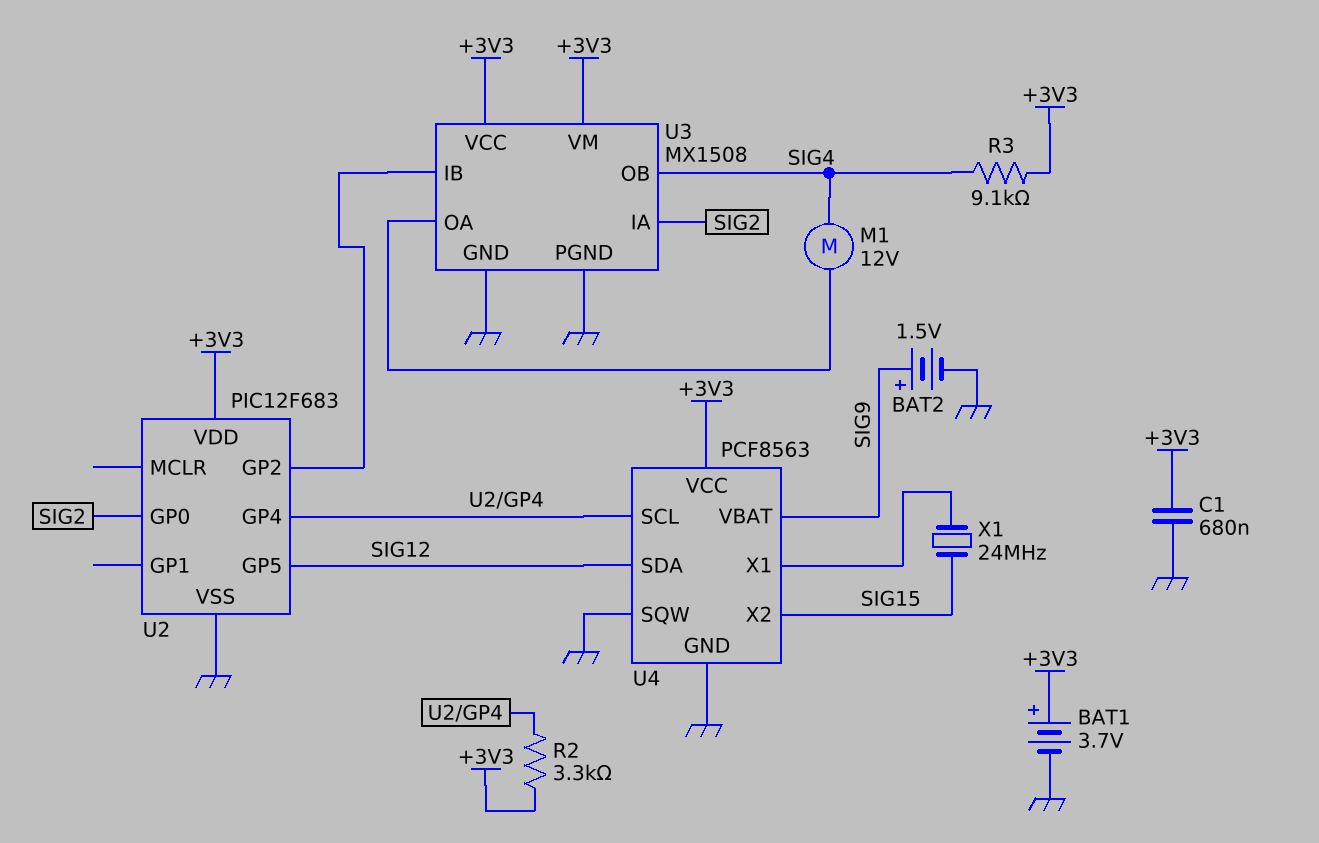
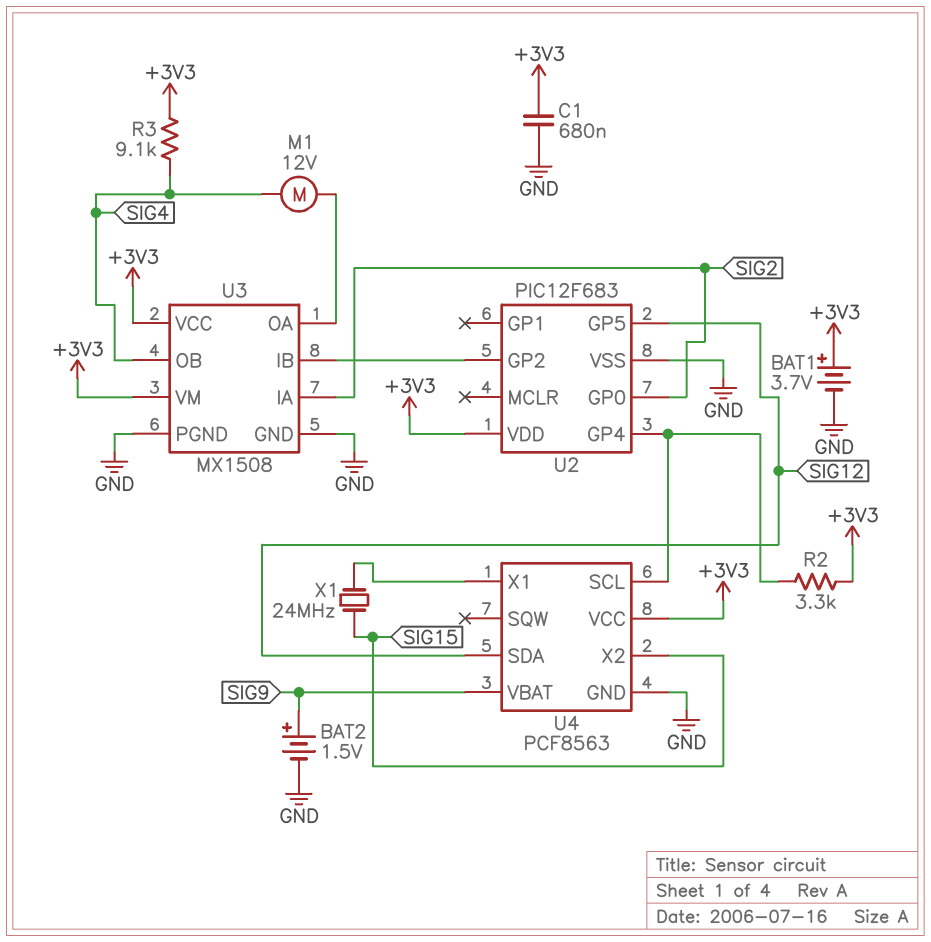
U4 pin SQW: GND -> none

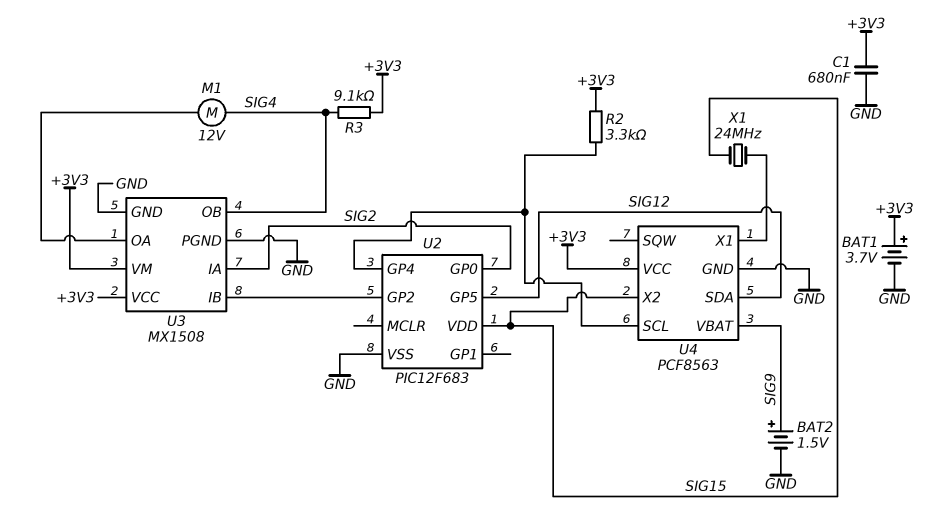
U2 pin VDD: +3V3 -> SIG15

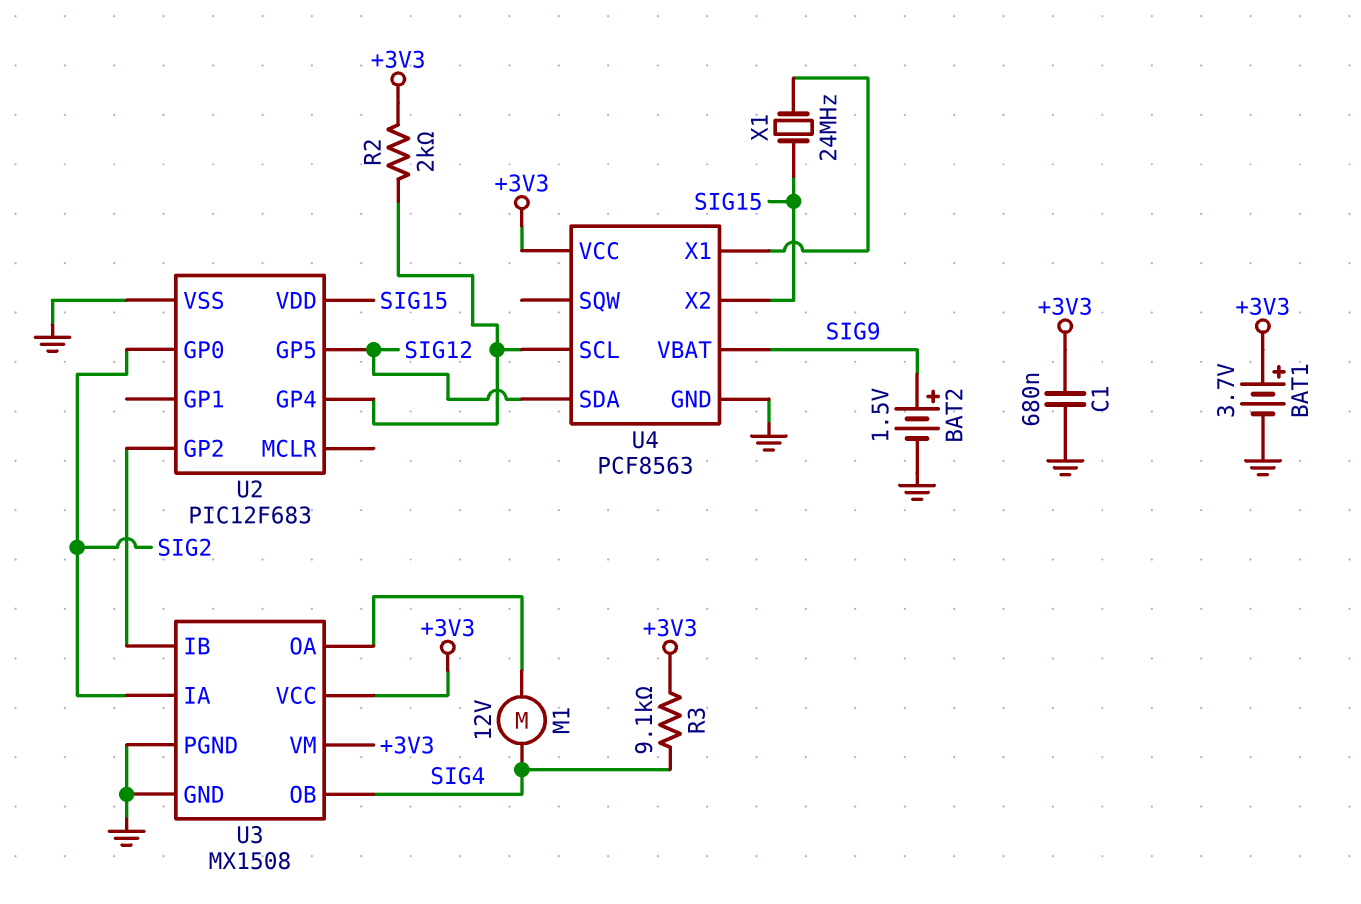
R2: 3.3k (+3V3, U2/GP4) -> 2k (+3V3, U2/GP4)

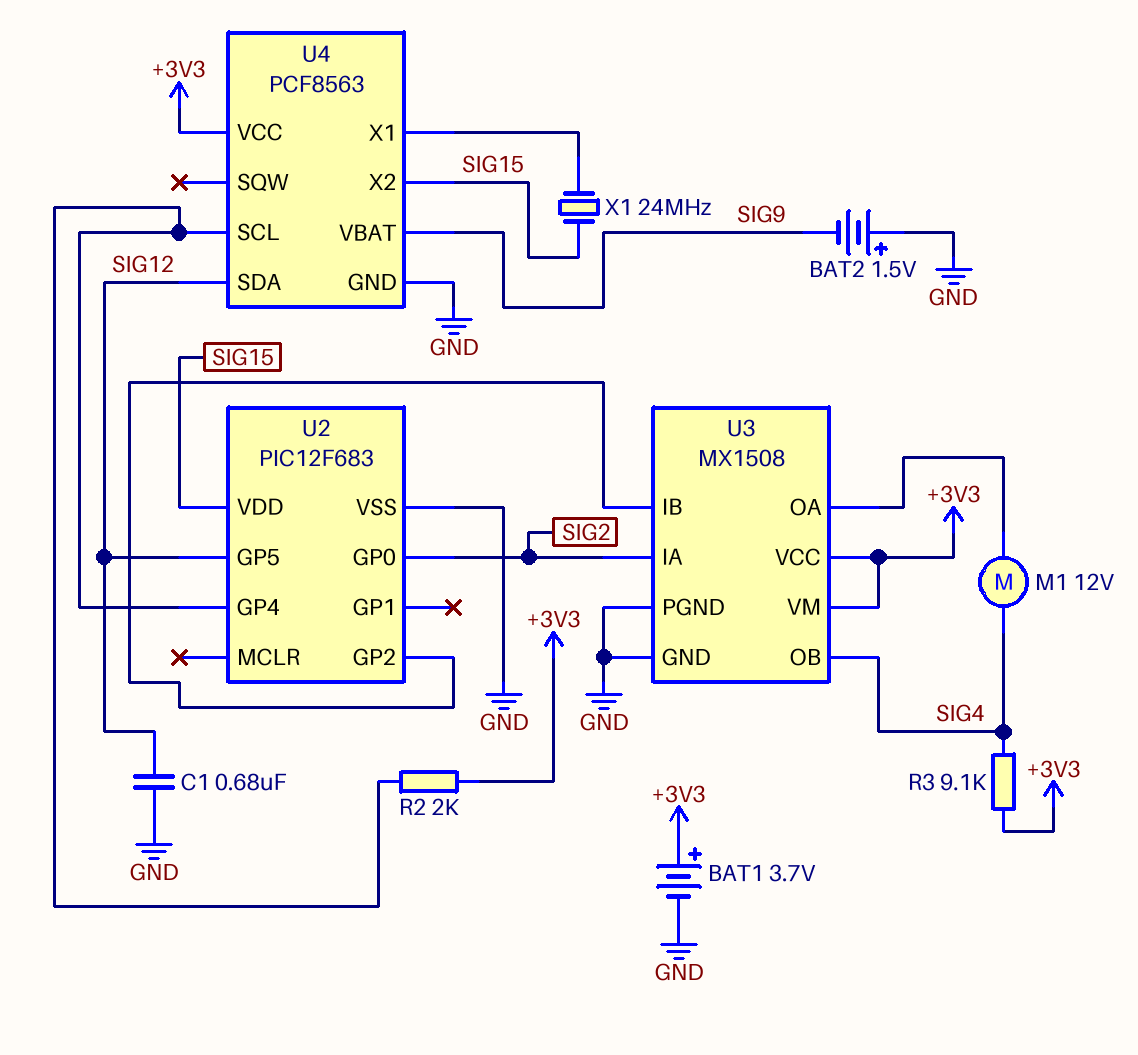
BAT2: 1.5V (plus SIG9, minus GND) -> 1.5V (plus GND, minus SIG9)
C1: 680nF (+3V3, GND) -> 680nF (GND, SIG12)

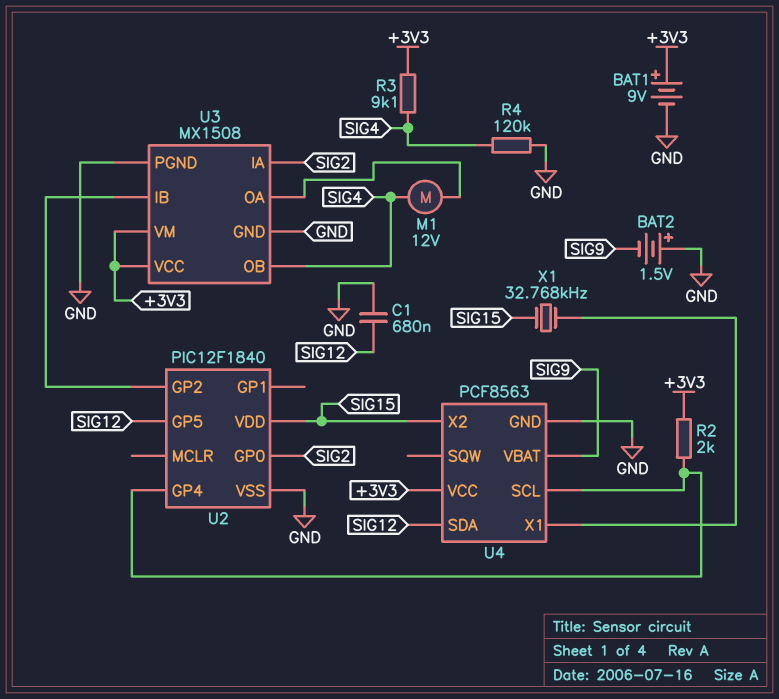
BAT1: 3.7V (plus +3V3, minus GND) -> 9V (plus +3V3, minus GND)
R4: none -> 120k (GND, SIG4)
U2: PIC12F683 -> PIC12F1840
X1: 24MHz (SIG15, U4/X1) -> 32.768kHz (SIG15, U4/X1)

